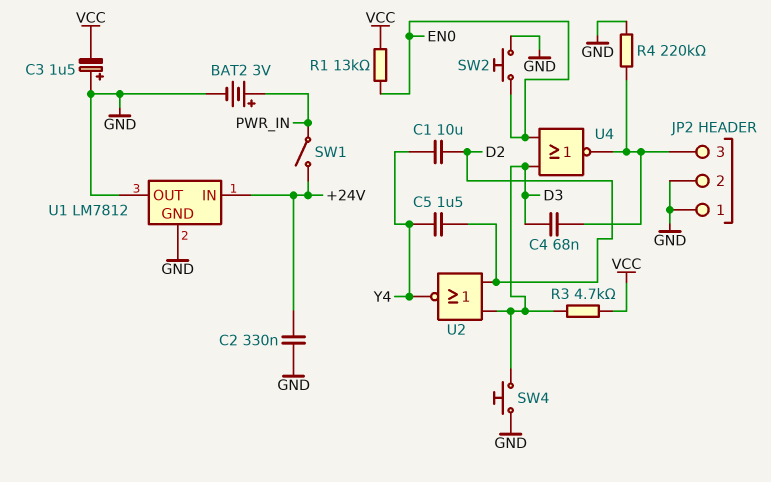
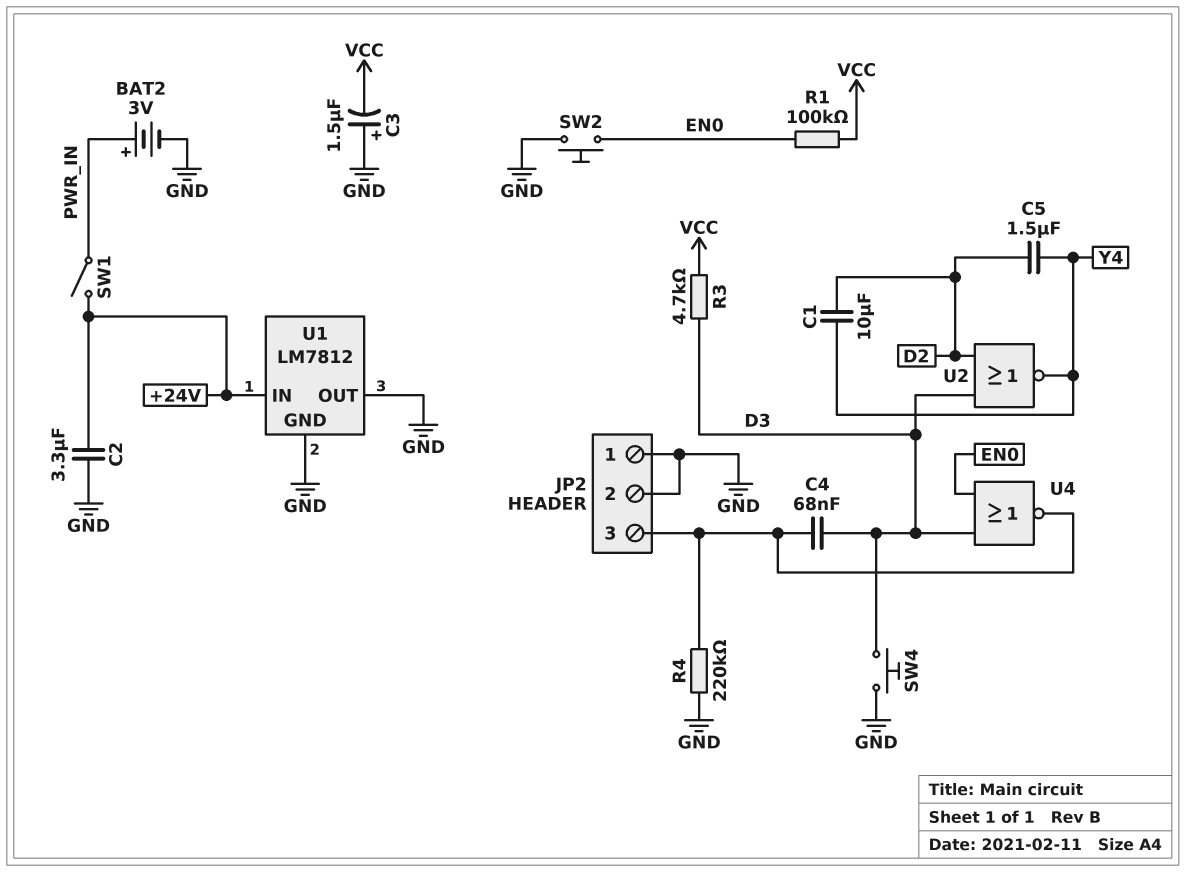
C2: 330nF (+24V, GND) -> 3.3uF (+24V, GND)
R1: 13k (EN0, VCC) -> 100k (EN0, VCC)

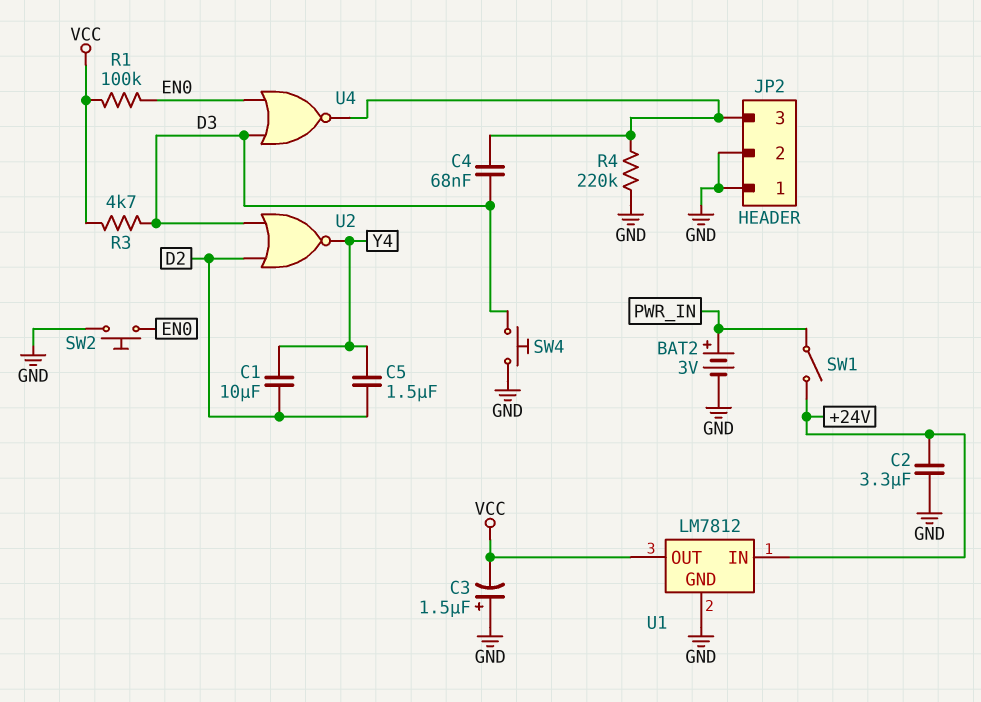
U1 pin OUT: GND -> VCC

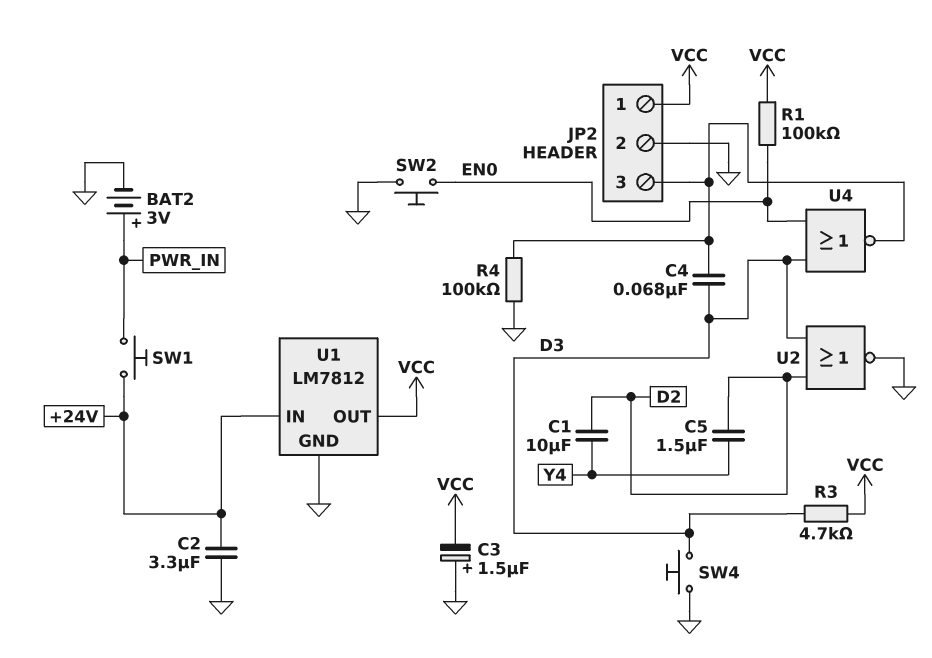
JP2 pin 1: GND -> VCC
R4: 220k (GND, JP2/3) -> 100k (GND, JP2/3)
SW1: switch (+24V, PWR_IN) -> button (+24V, PWR_IN)
U2: NOR (in D2, in D3, out Y4) -> NOR (in D2, in D3, out GND)

